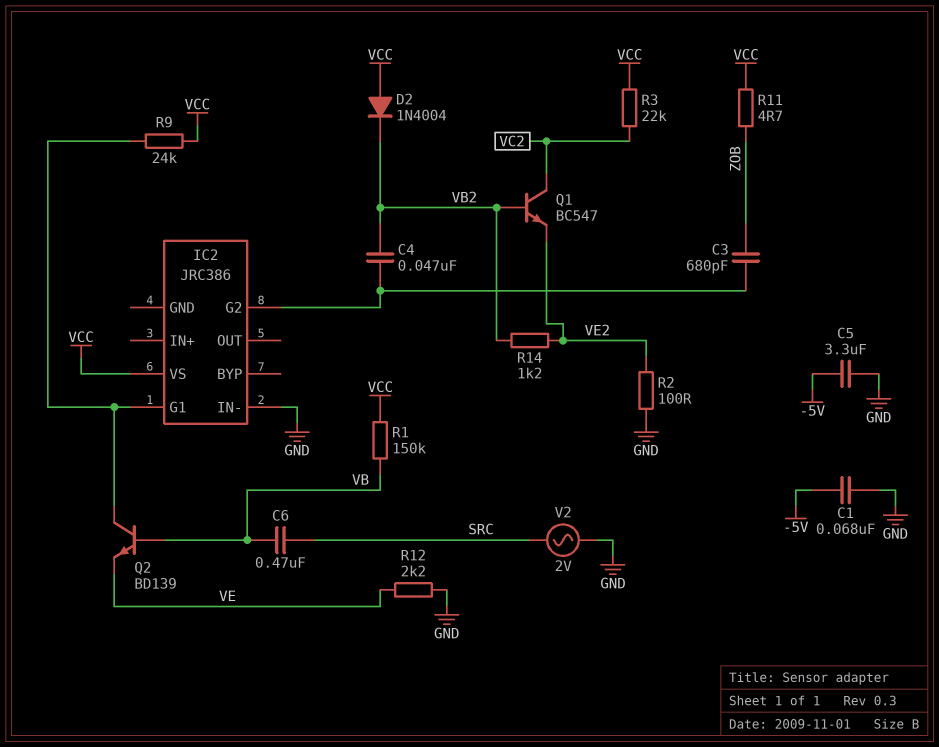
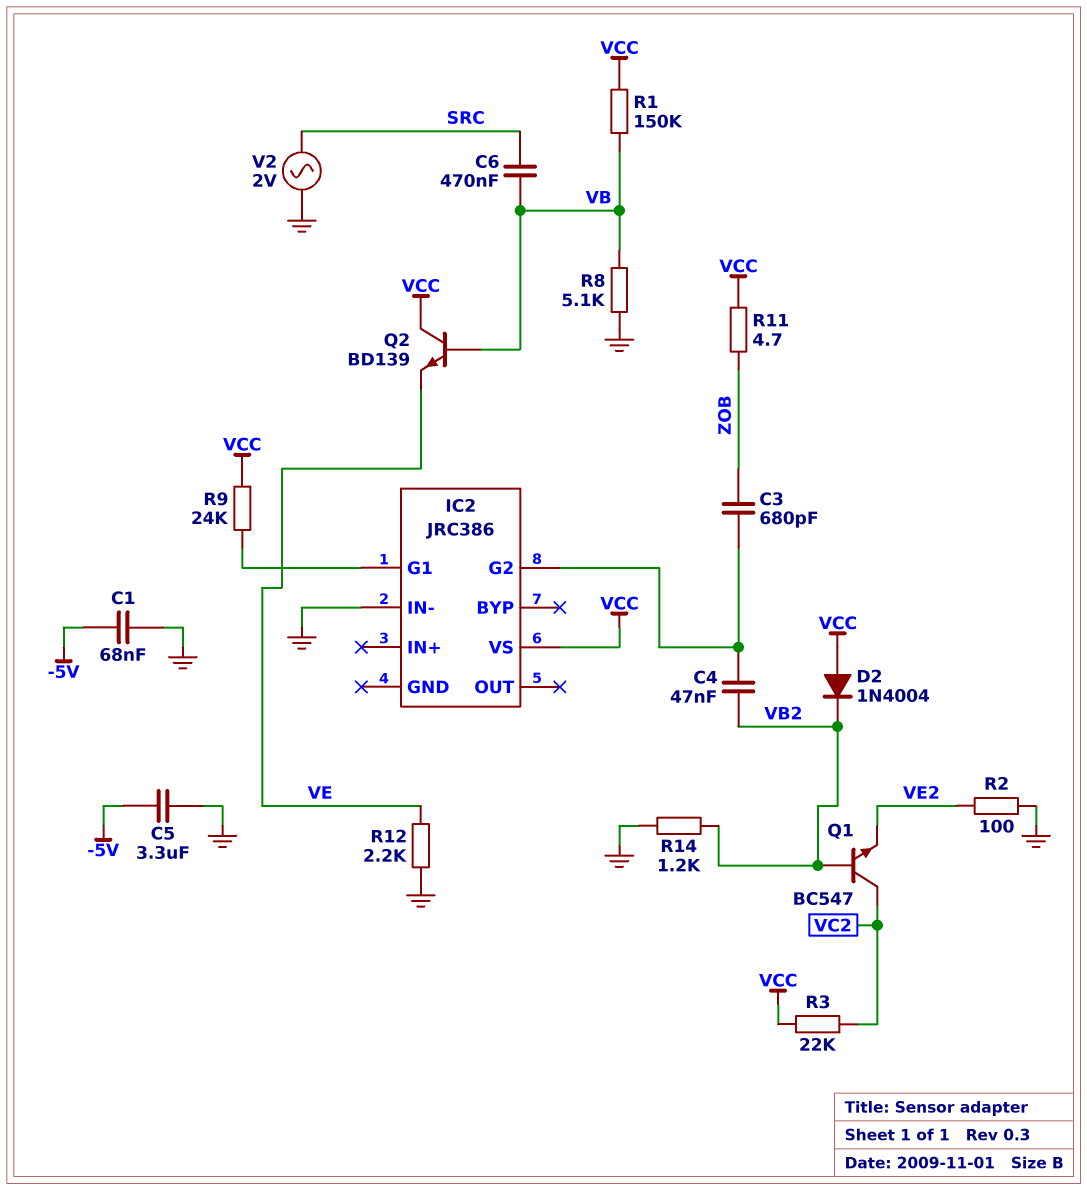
Q2: NPN BD139 (B VB, C IC2/G1, E VE) -> NPN BD139 (B VB, C VCC, E VE)
R8: none -> 5.1k (GND, VB)
R14: 1.2k (VB2, VE2) -> 1.2k (GND, VB2)

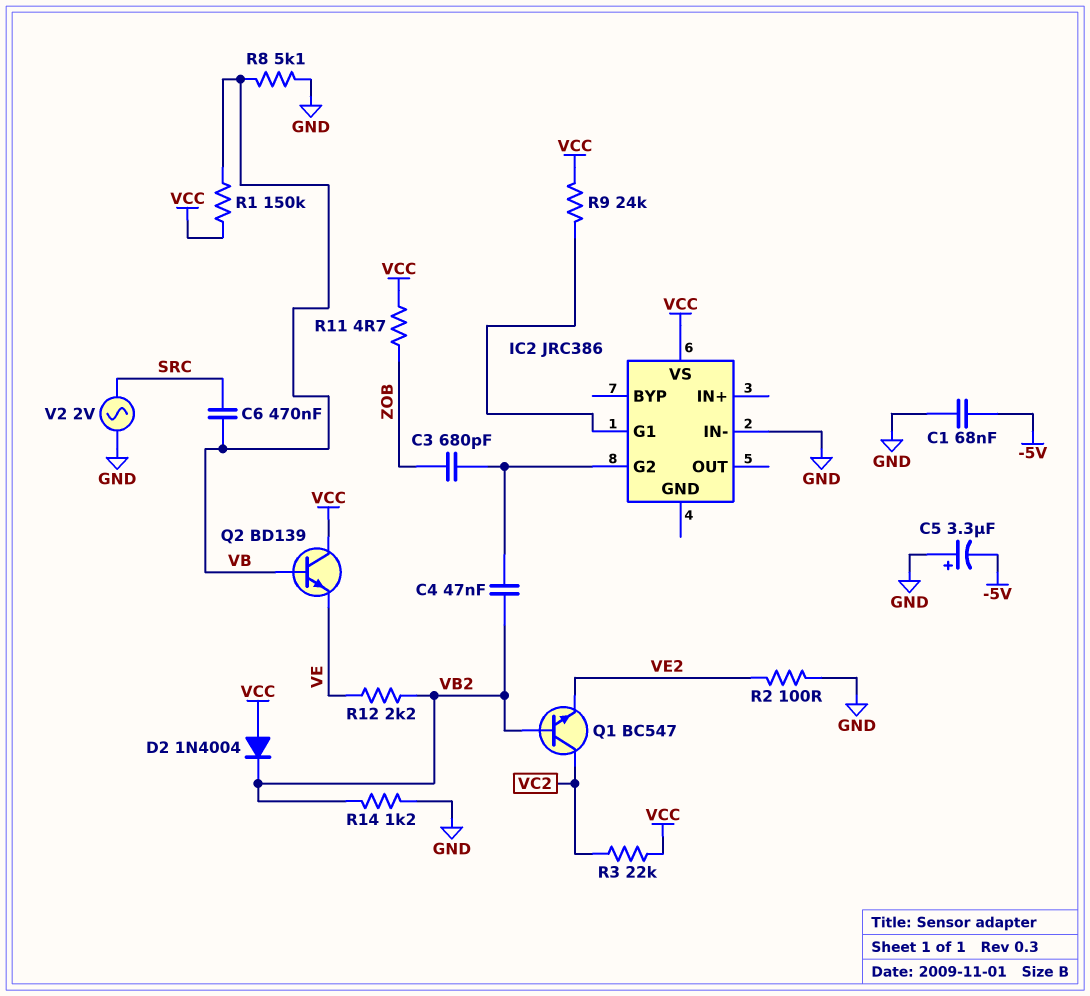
C5: 3.3uF (-5V, GND) -> 3.3uF (plus GND, minus -5V)
R12: 2.2k (GND, VE) -> 2.2k (VB2, VE)

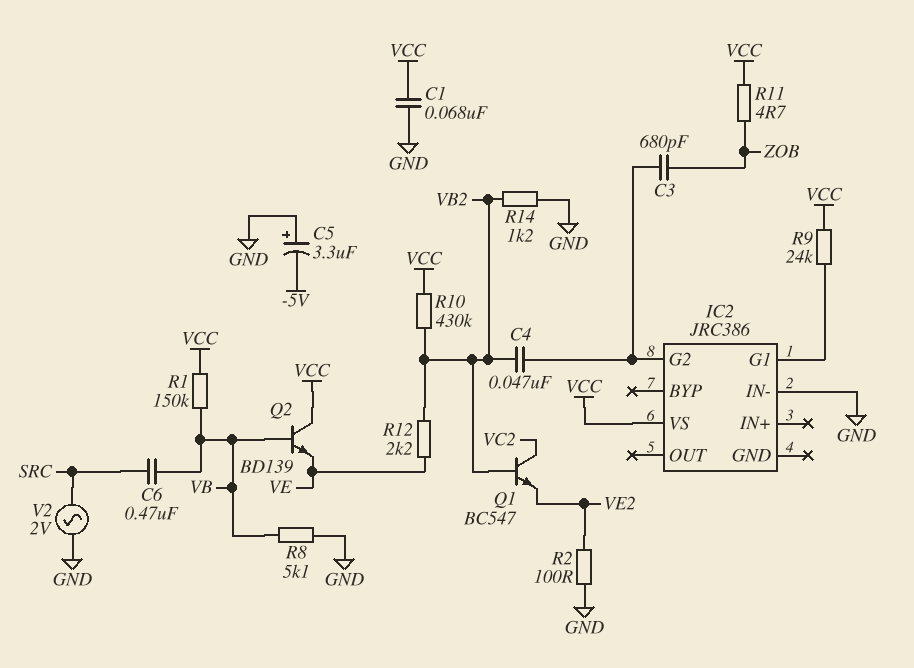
C1: 68nF (-5V, GND) -> 68nF (GND, VCC)
D2: diode 1N4004 (A VCC, K VB2) -> none
R3: 22k (VC2, VCC) -> none
R10: none -> 430k (VB2, VCC)

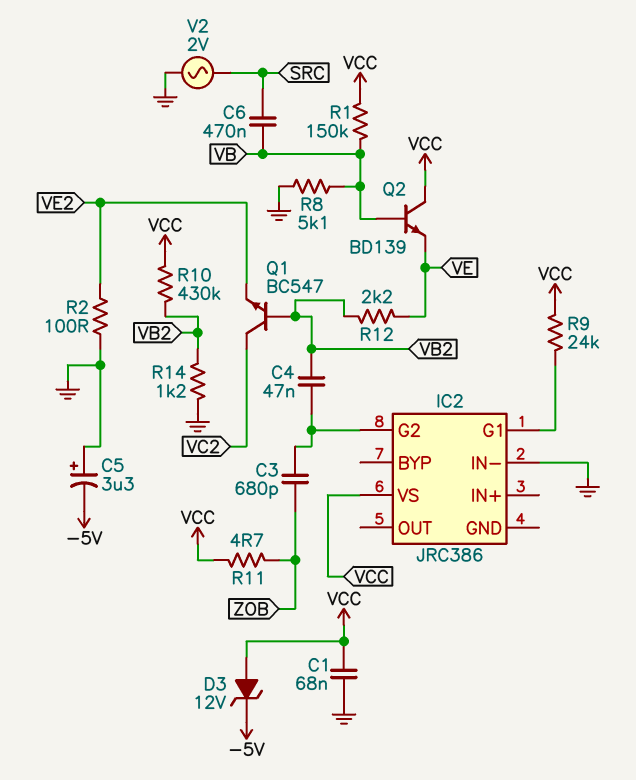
D3: none -> zener 12V (A VCC, K -5V)

